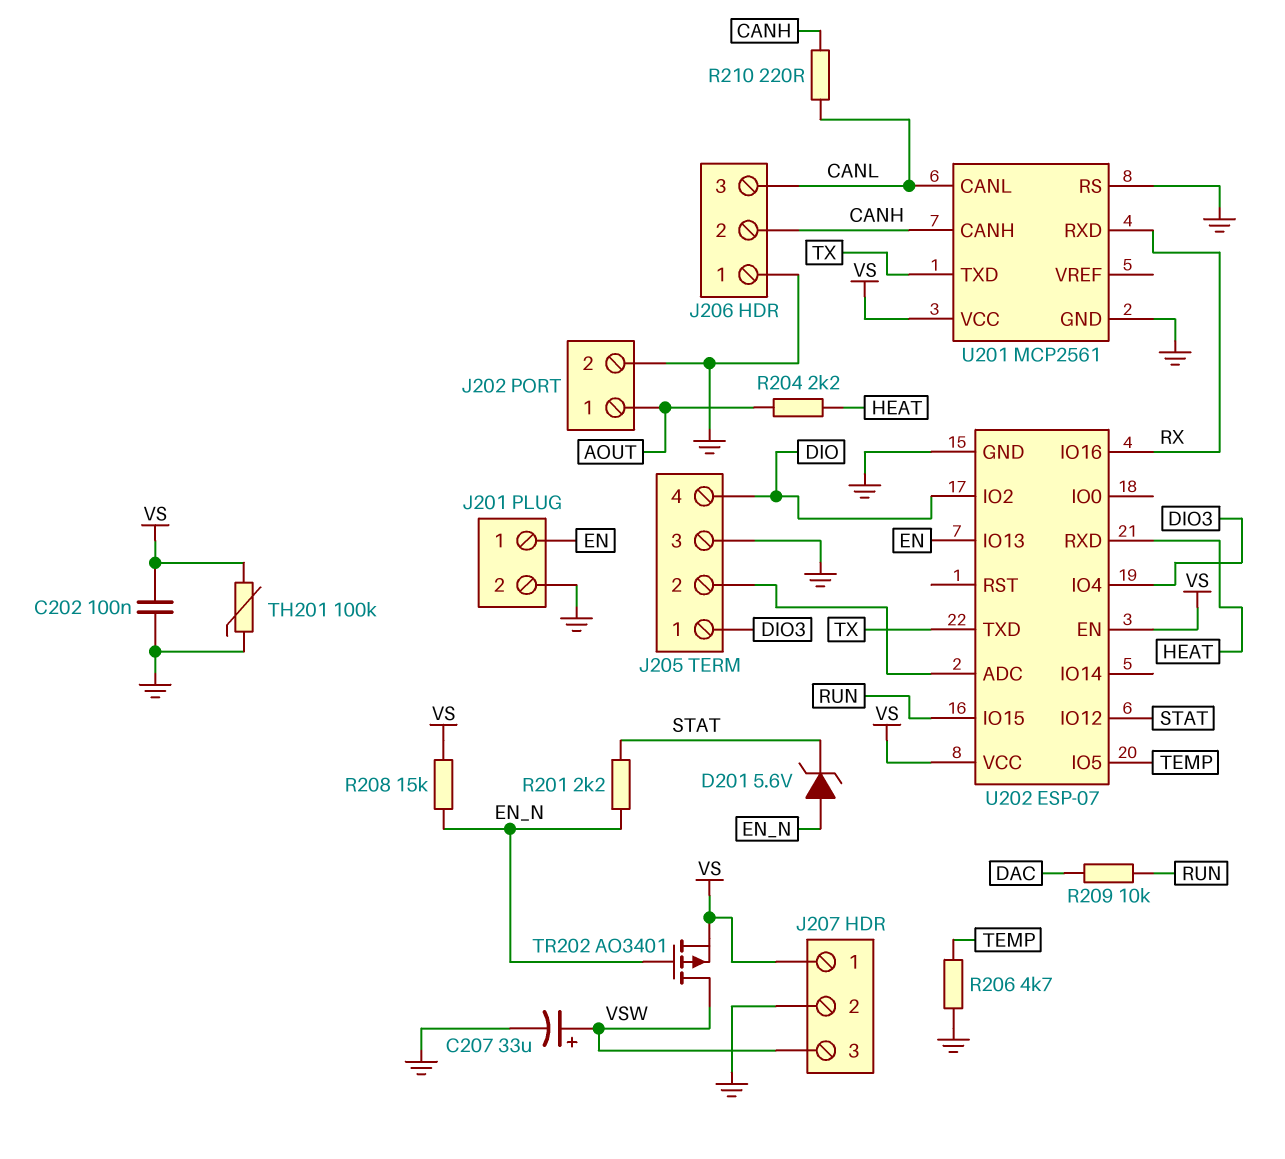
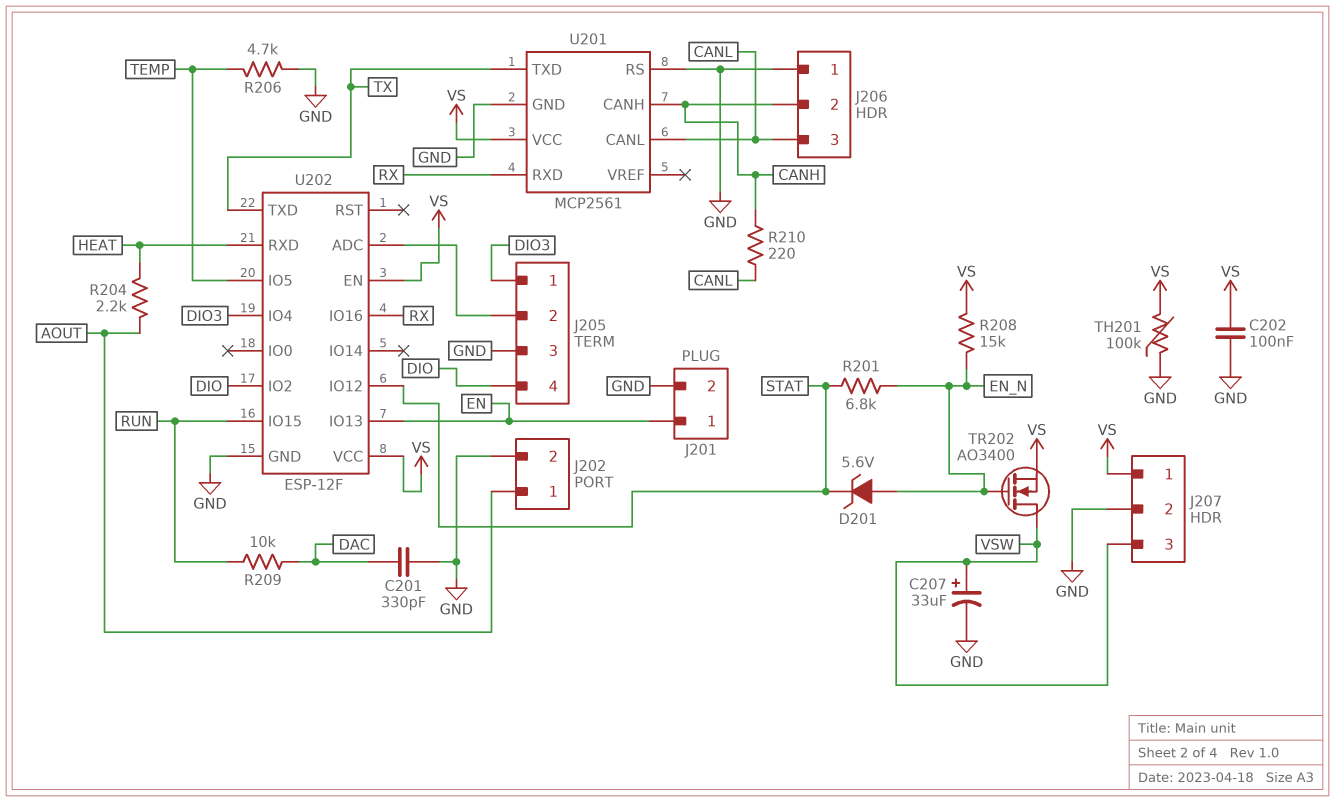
C201: none -> 330pF (DAC, GND)
R201: 2.2k (EN_N, STAT) -> 6.8k (EN_N, STAT)
TR202: PMOS AO3401 (G EN_N, D VSW, S VS) -> NMOS AO3400 (G EN_N, D VSW, S VS)
U202: ESP-07 -> ESP-12F

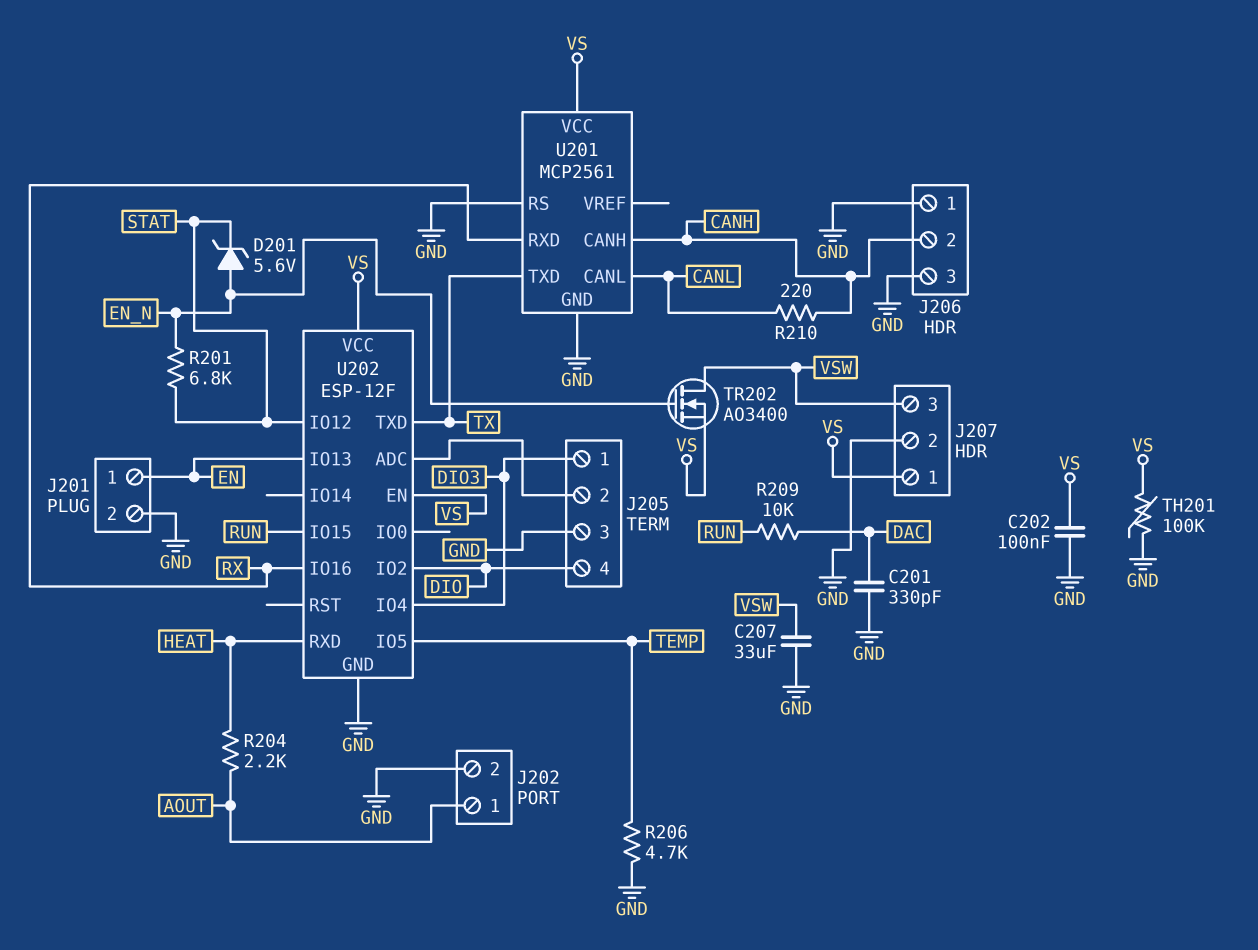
C207: 33uF (plus VSW, minus GND) -> 33uF (GND, VSW)
J206 pin 3: CANL -> GND
R208: 15k (EN_N, VS) -> none

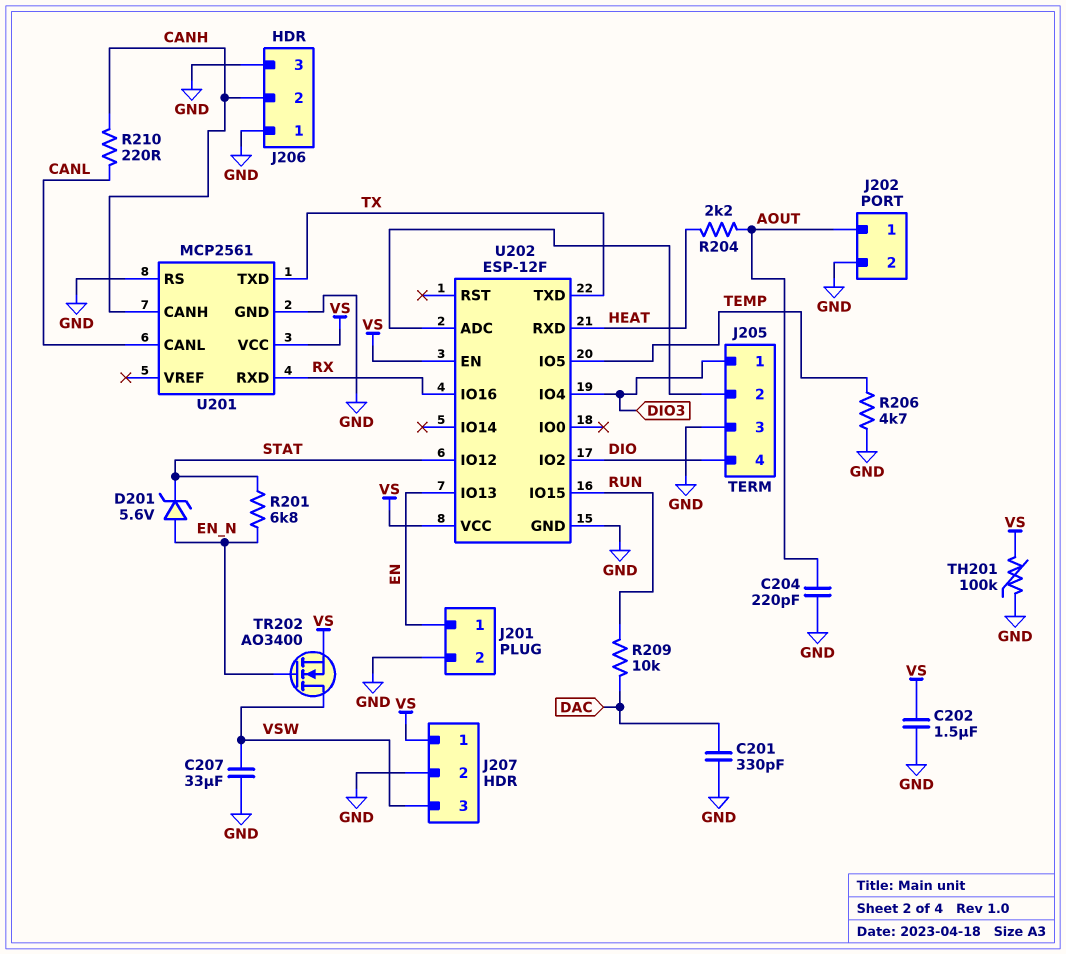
C202: 100nF (GND, VS) -> 1.5uF (GND, VS)
C204: none -> 220pF (AOUT, GND)

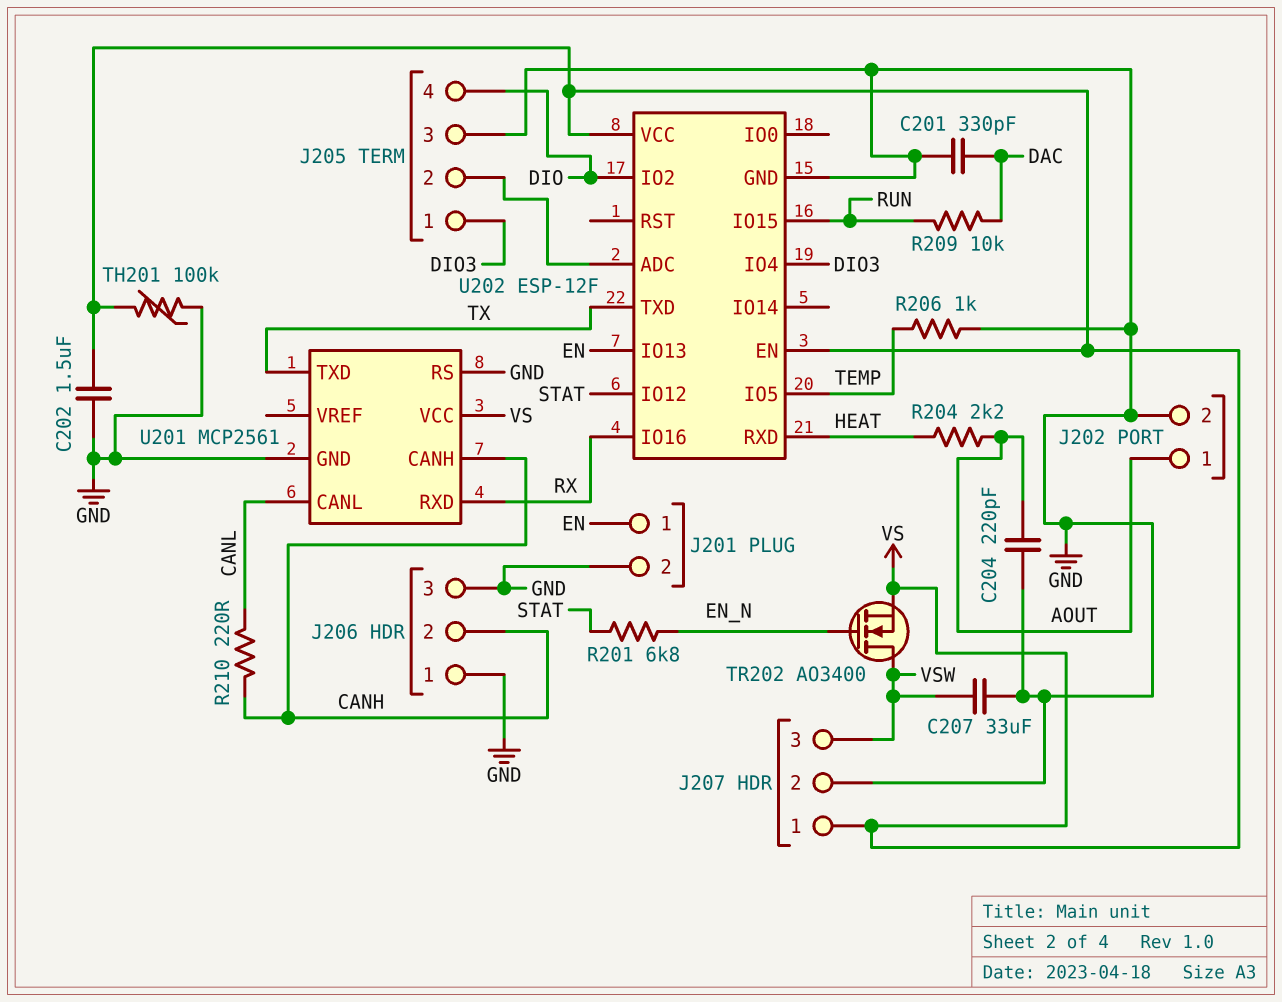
D201: zener 5.6V (A EN_N, K STAT) -> none
R206: 4.7k (GND, TEMP) -> 1k (GND, TEMP)

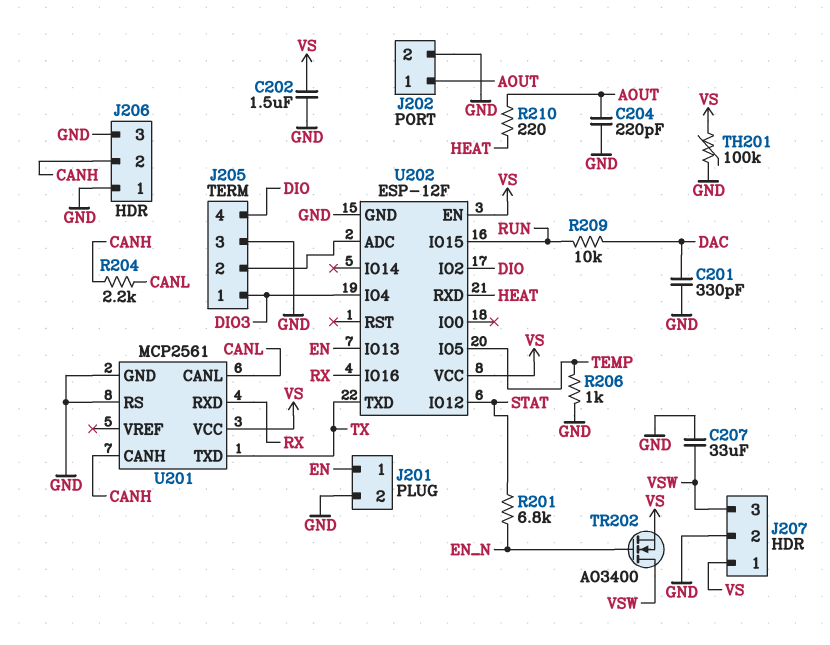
R204: 2.2k (AOUT, HEAT) -> 2.2k (CANH, CANL)
R210: 220 (CANH, CANL) -> 220 (AOUT, HEAT)

